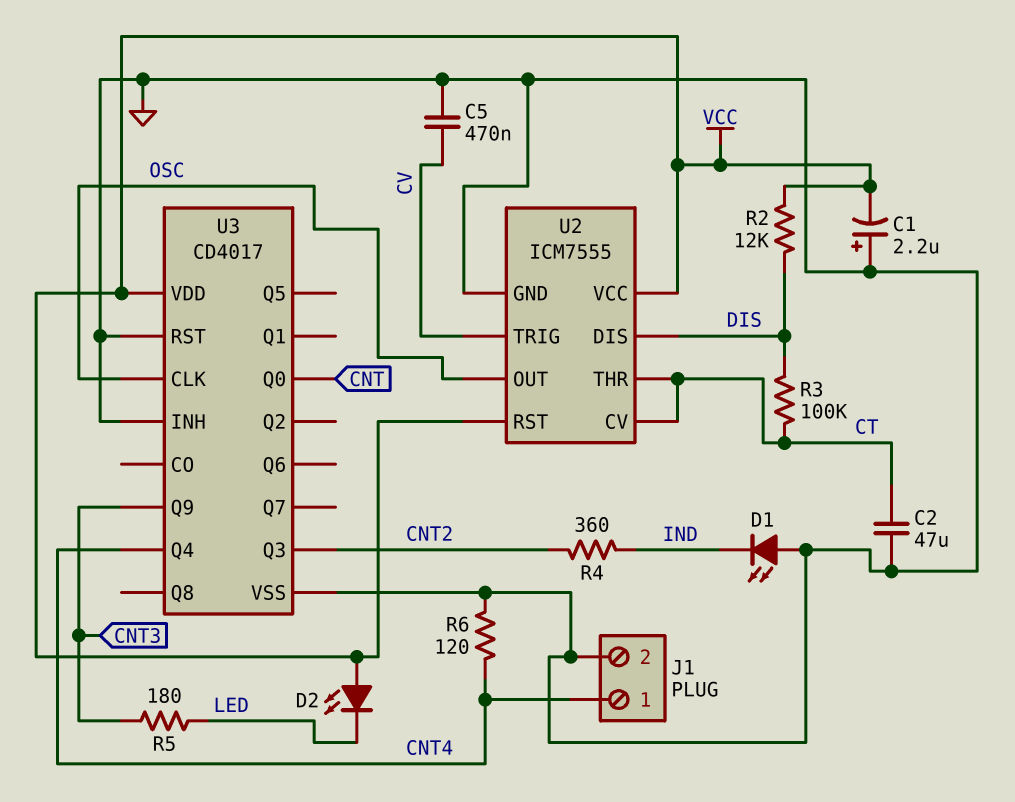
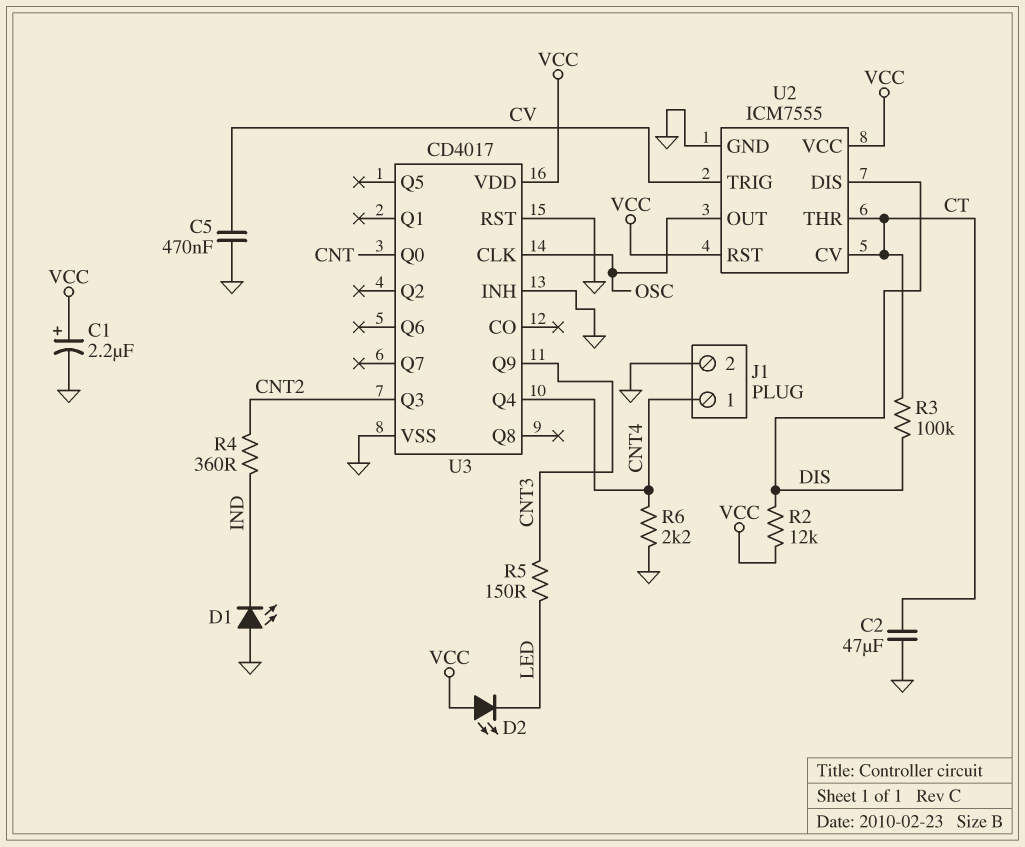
C1: 2.2uF (plus GND, minus VCC) -> 2.2uF (plus VCC, minus GND)
R5: 180 (CNT3, LED) -> 150 (CNT3, LED)
R6: 120 (CNT4, GND) -> 2.2k (CNT4, GND)

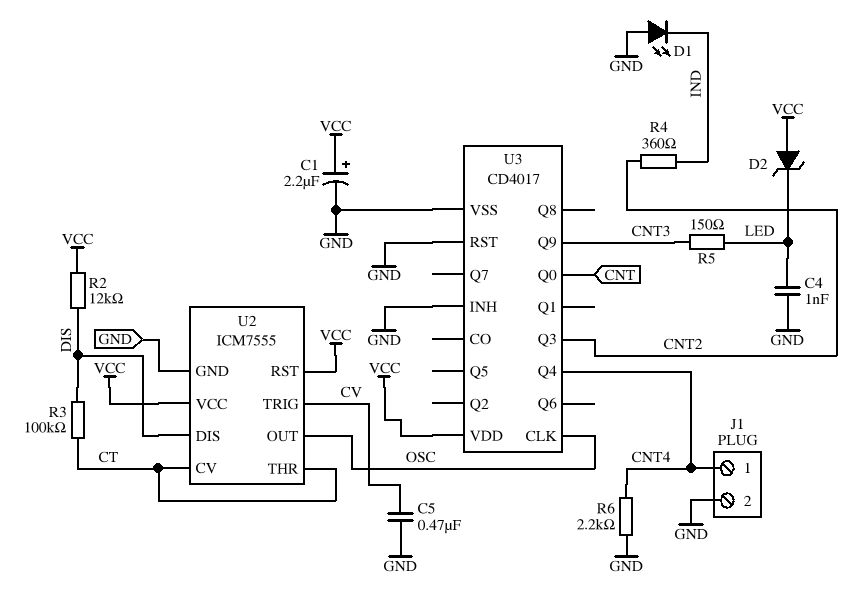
C2: 47uF (CT, GND) -> none
C4: none -> 1nF (GND, LED)
D2: LED (A VCC, K LED) -> zener (A VCC, K LED)

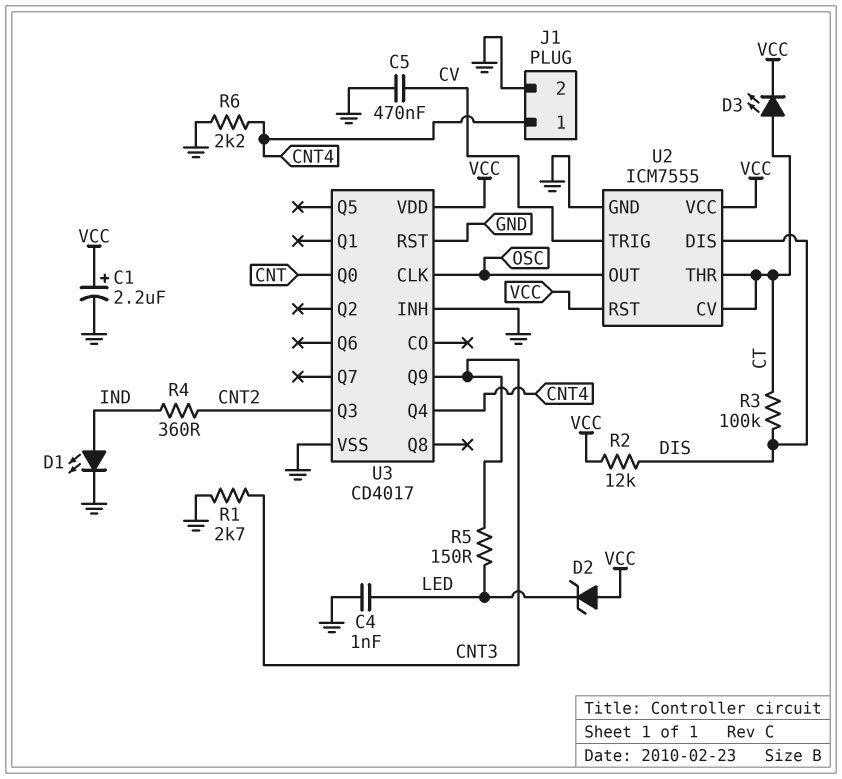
D1: LED (A GND, K IND) -> LED (A IND, K GND)
D3: none -> LED (A CT, K VCC)
R1: none -> 2.7k (CNT3, GND)

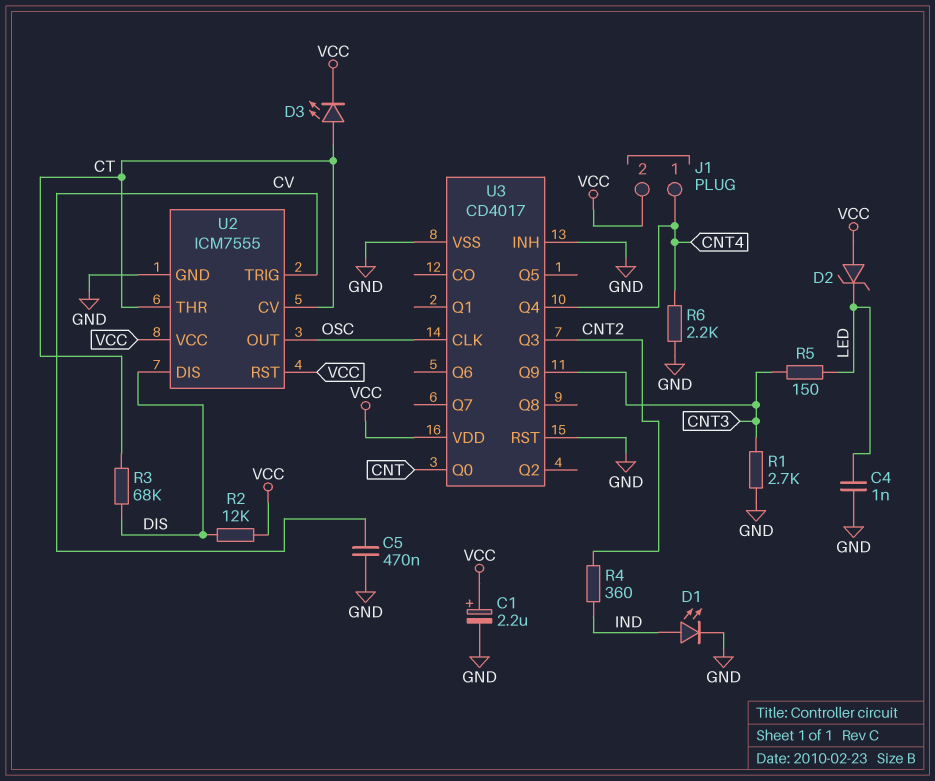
J1 pin 2: GND -> VCC
R3: 100k (CT, DIS) -> 68k (CT, DIS)

